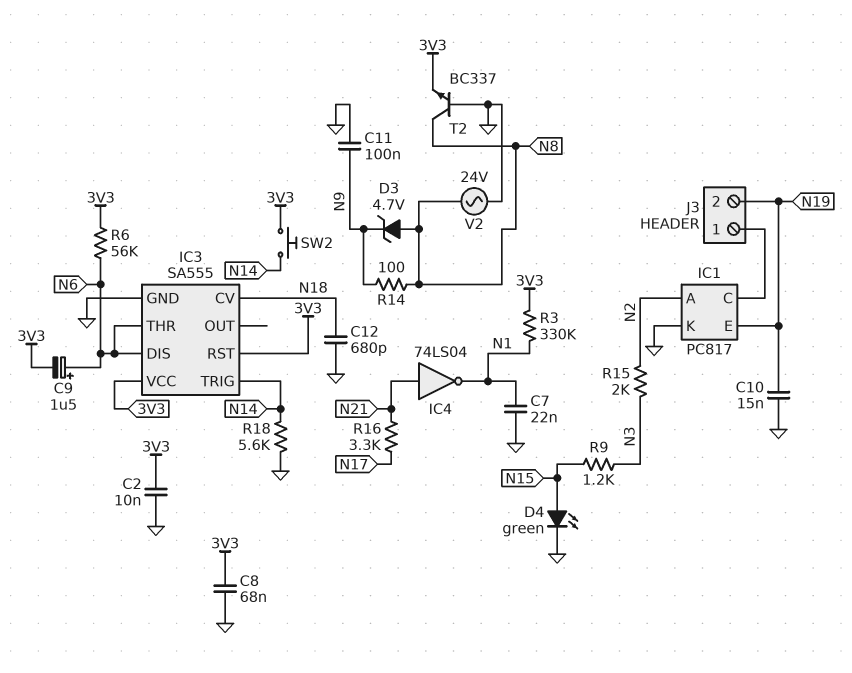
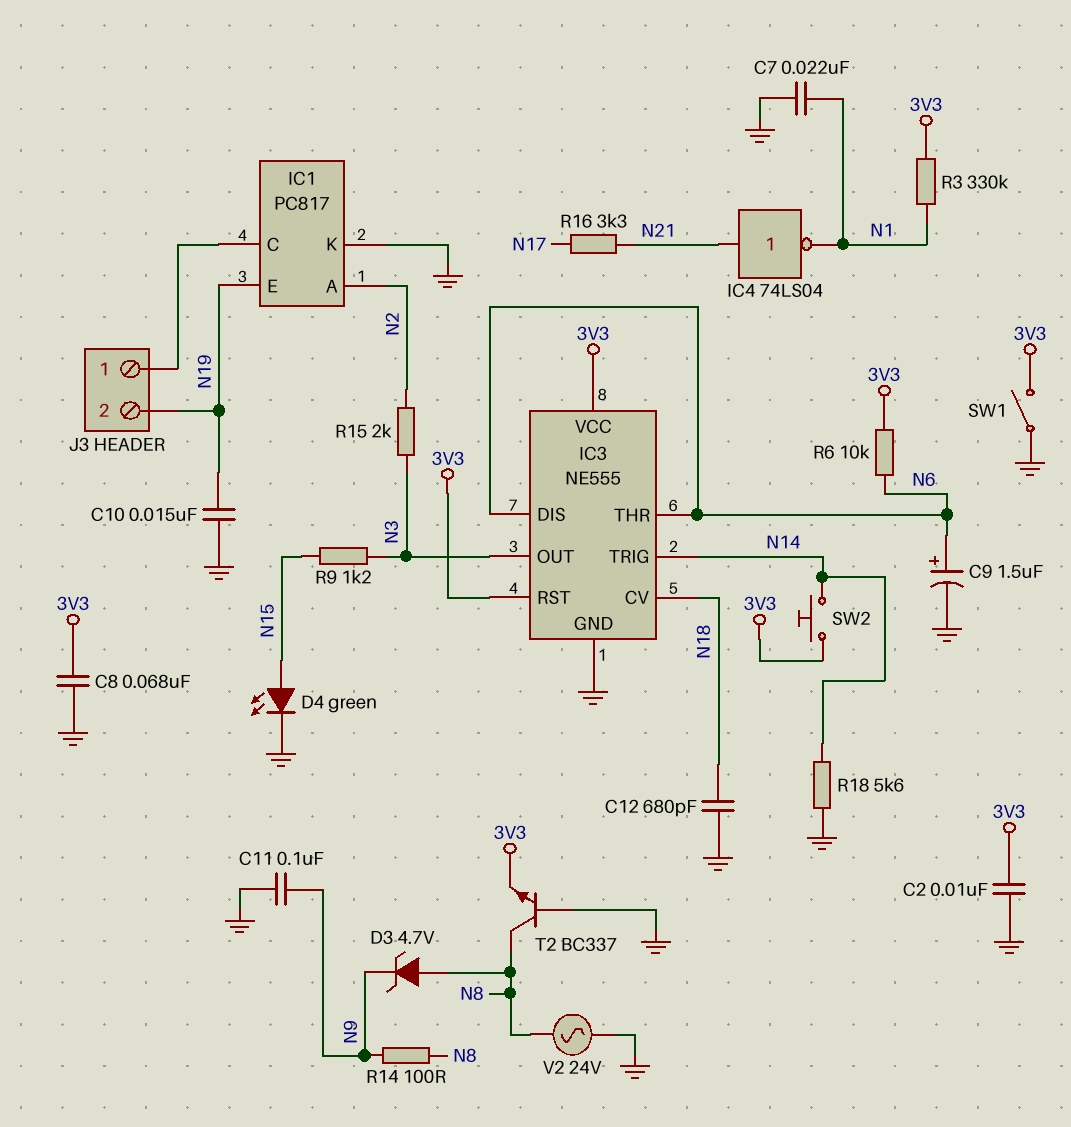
C9: 1.5uF (plus N6, minus 3V3) -> 1.5uF (plus N6, minus GND)
IC3: SA555 -> NE555
IC3 pin OUT: none -> N3
R6: 56k (3V3, N6) -> 10k (3V3, N6)
SW1: none -> switch (3V3, GND)

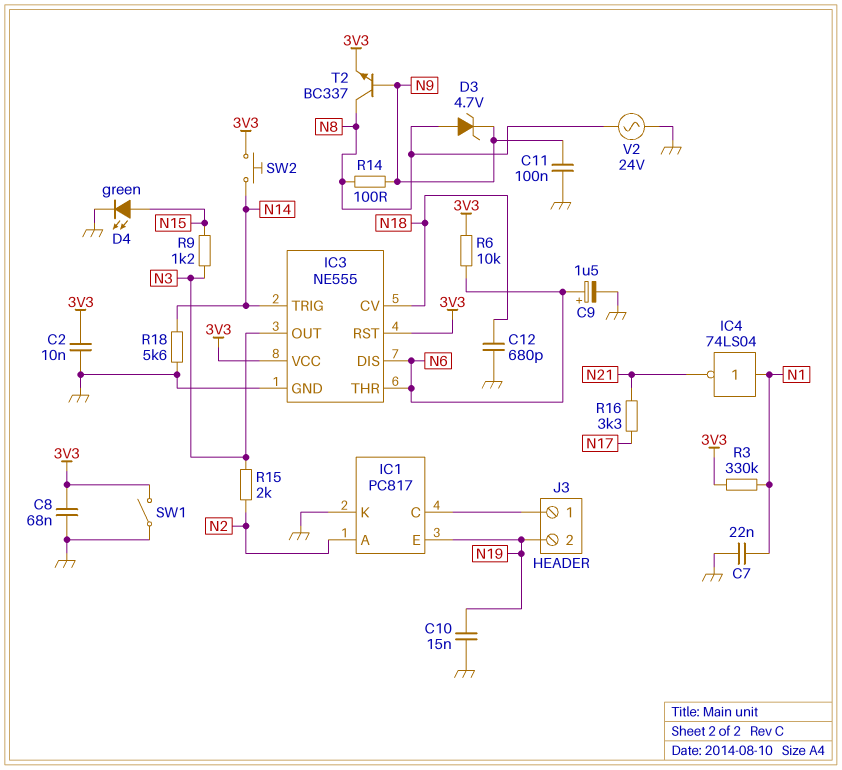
IC4: NOT 74LS04 (in N21, out N1) -> NOT 74LS04 (in N1, out N21)
T2: NPN BC337 (B GND, C N8, E 3V3) -> NPN BC337 (B N9, C N8, E 3V3)

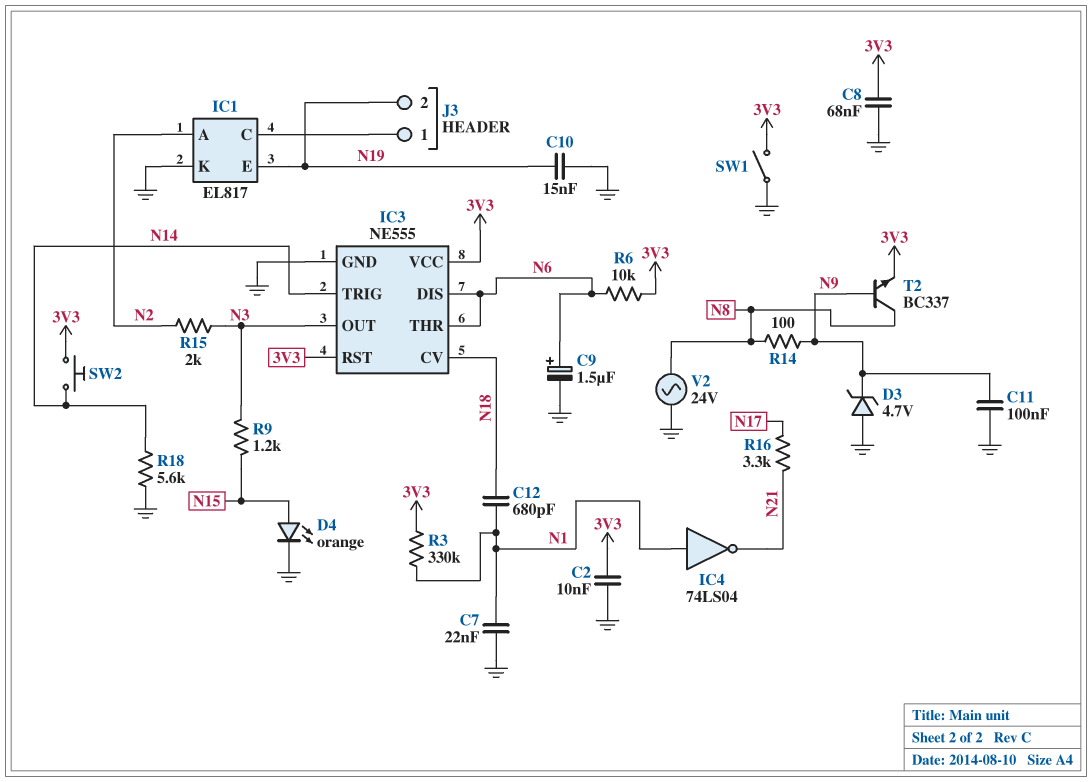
C12: 680pF (GND, N18) -> 680pF (N1, N18)
D3: zener 4.7V (A N8, K N9) -> zener 4.7V (A GND, K N9)
D4: LED green (A N15, K GND) -> LED orange (A N15, K GND)
IC1: PC817 -> EL817

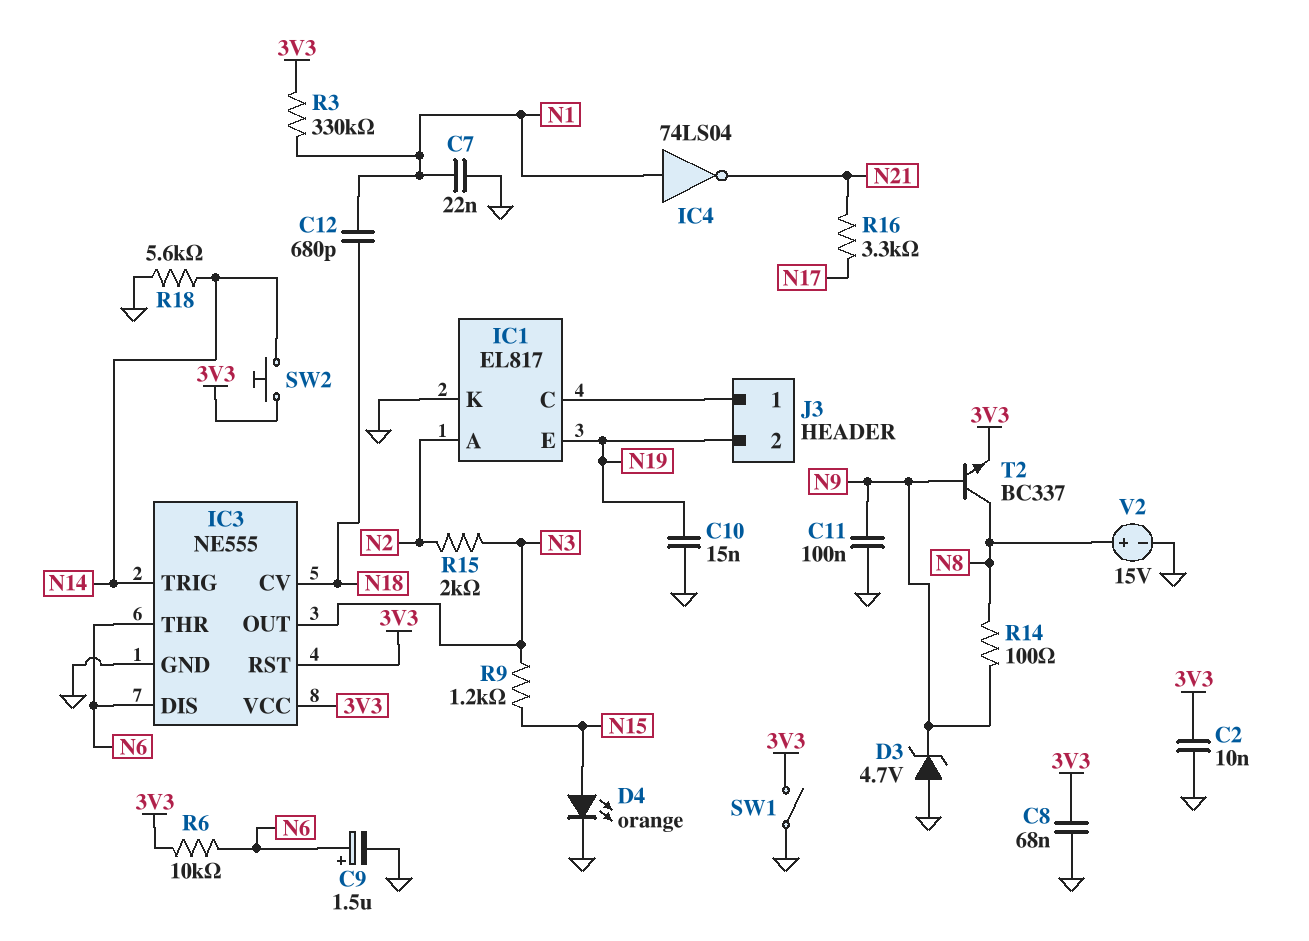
V2: AC 24V (GND, N8) -> 15V (plus N8, minus GND)

